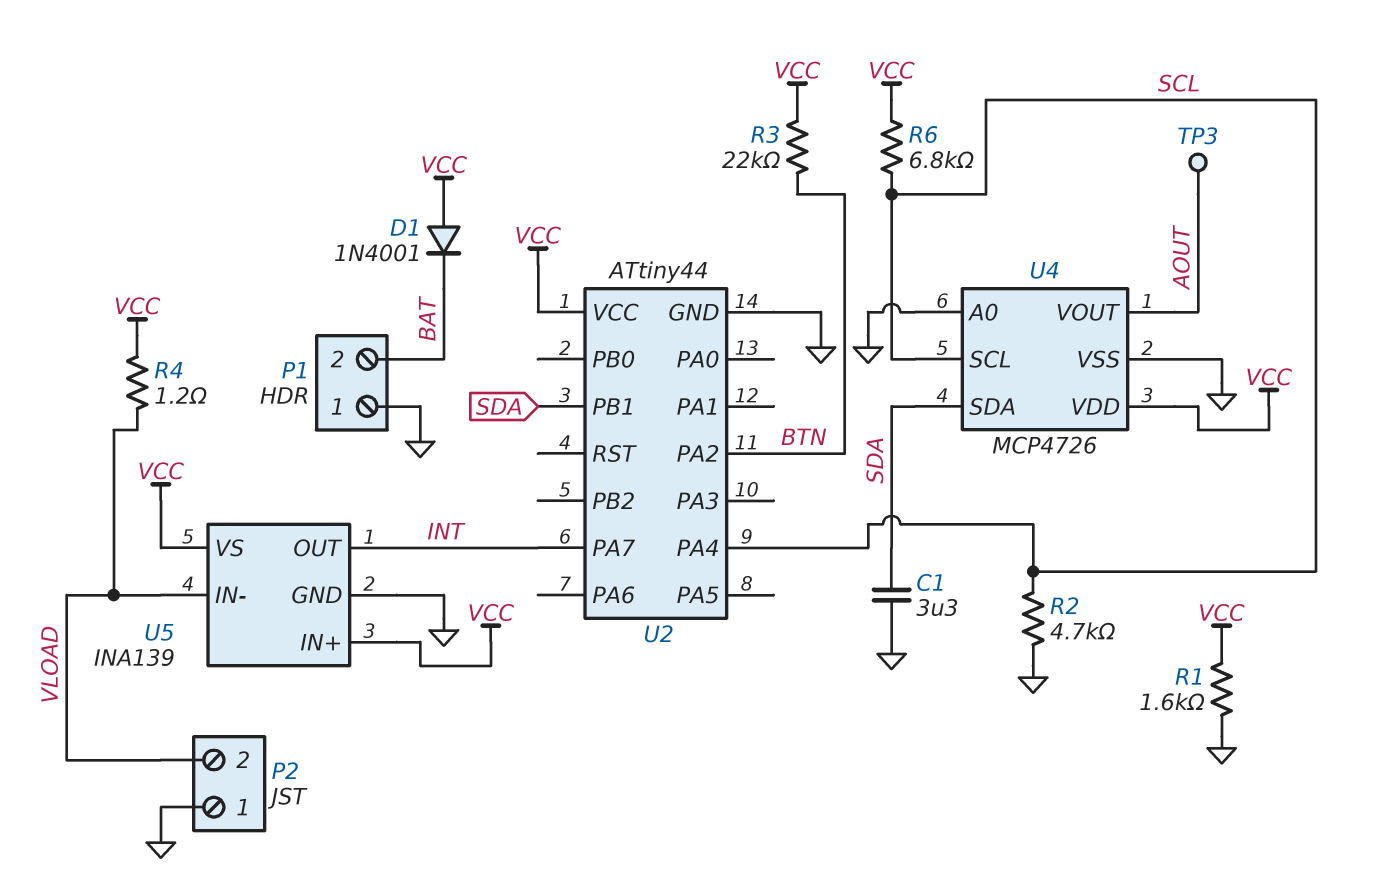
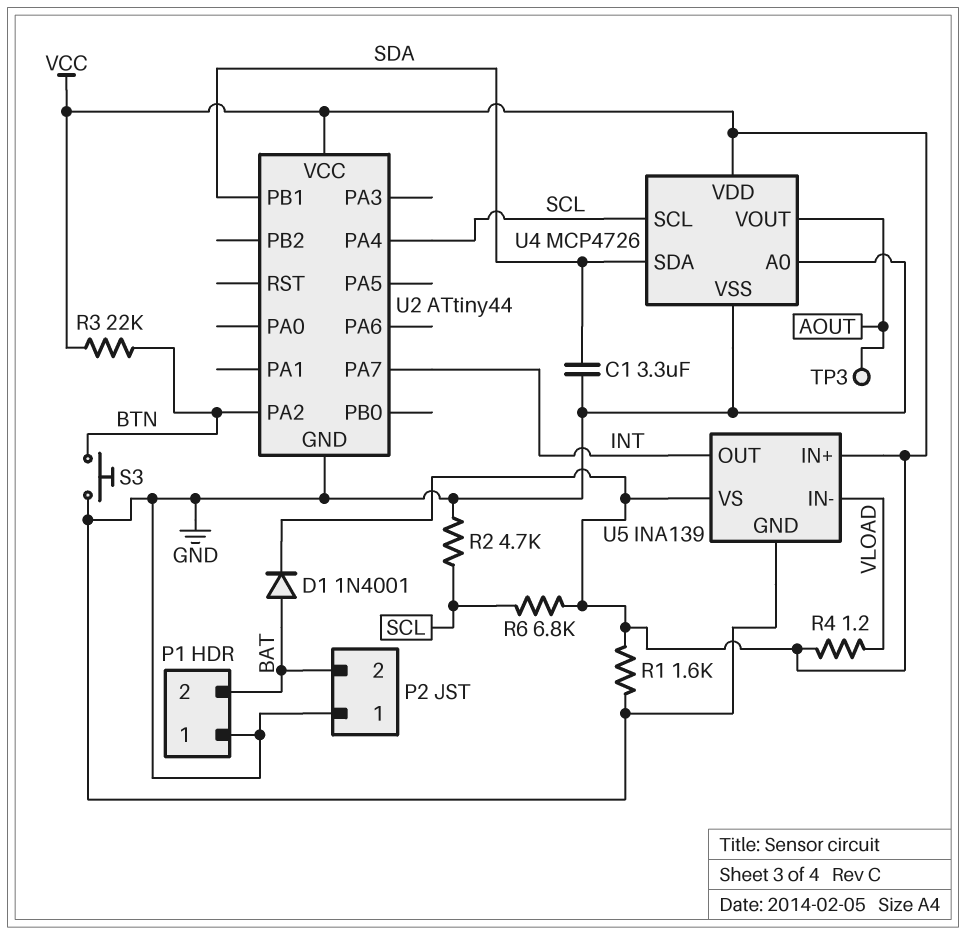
D1: diode 1N4001 (A VCC, K BAT) -> diode 1N4001 (A BAT, K VCC)
P2 pin 2: VLOAD -> BAT
S3: none -> button (BTN, GND)

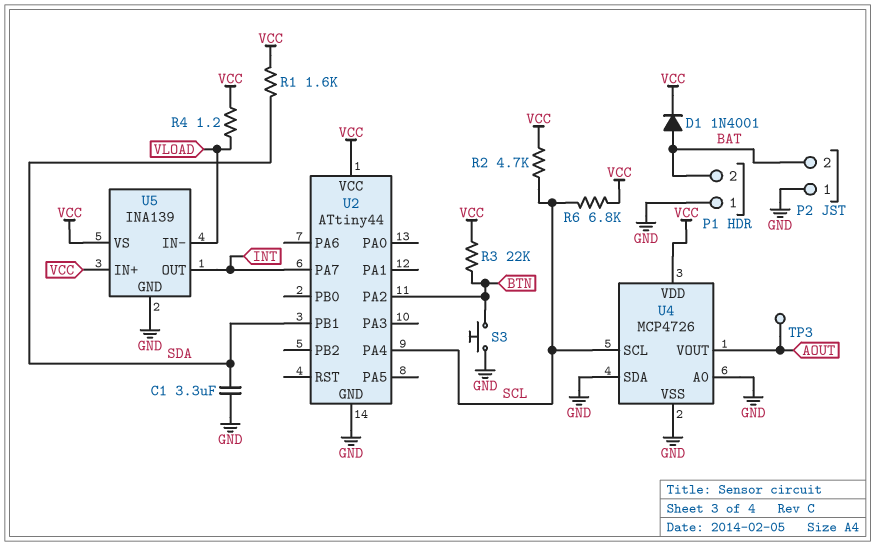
R1: 1.6k (GND, VCC) -> 1.6k (SDA, VCC)
R2: 4.7k (GND, SCL) -> 4.7k (SCL, VCC)
U4 pin SDA: SDA -> GND

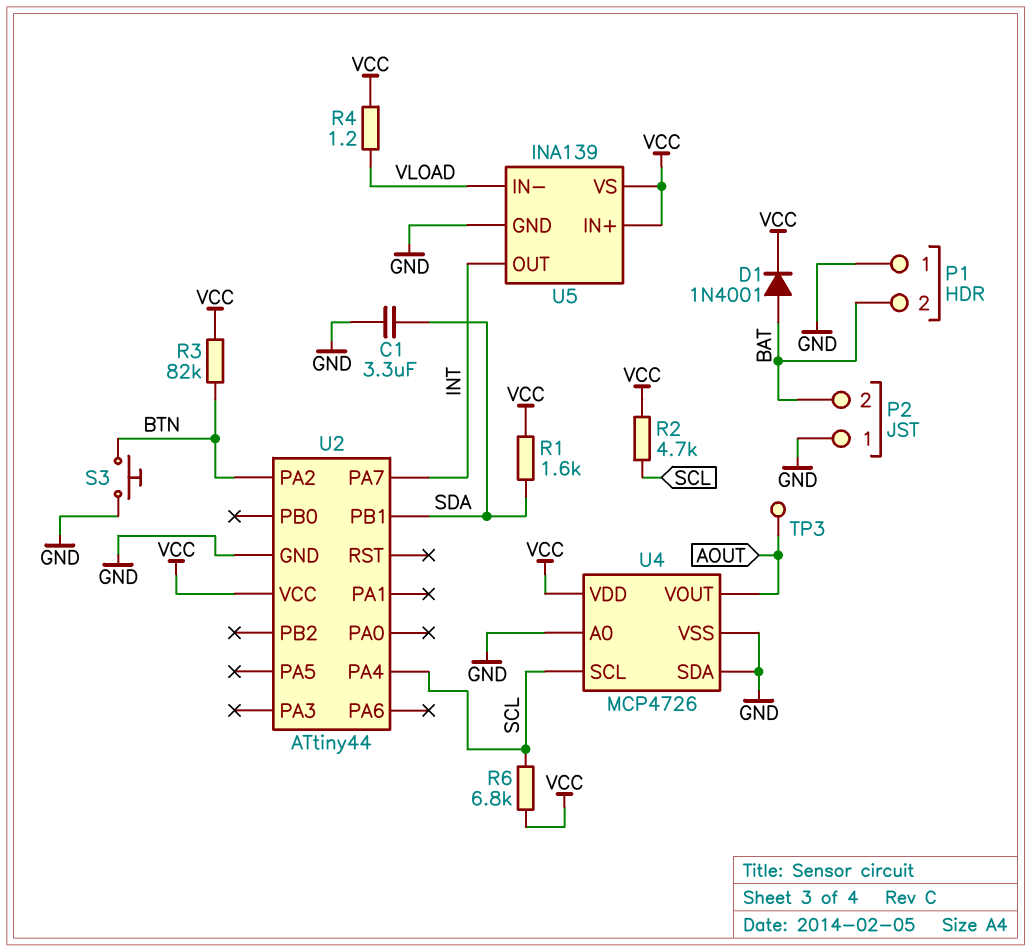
R3: 22k (BTN, VCC) -> 82k (BTN, VCC)

